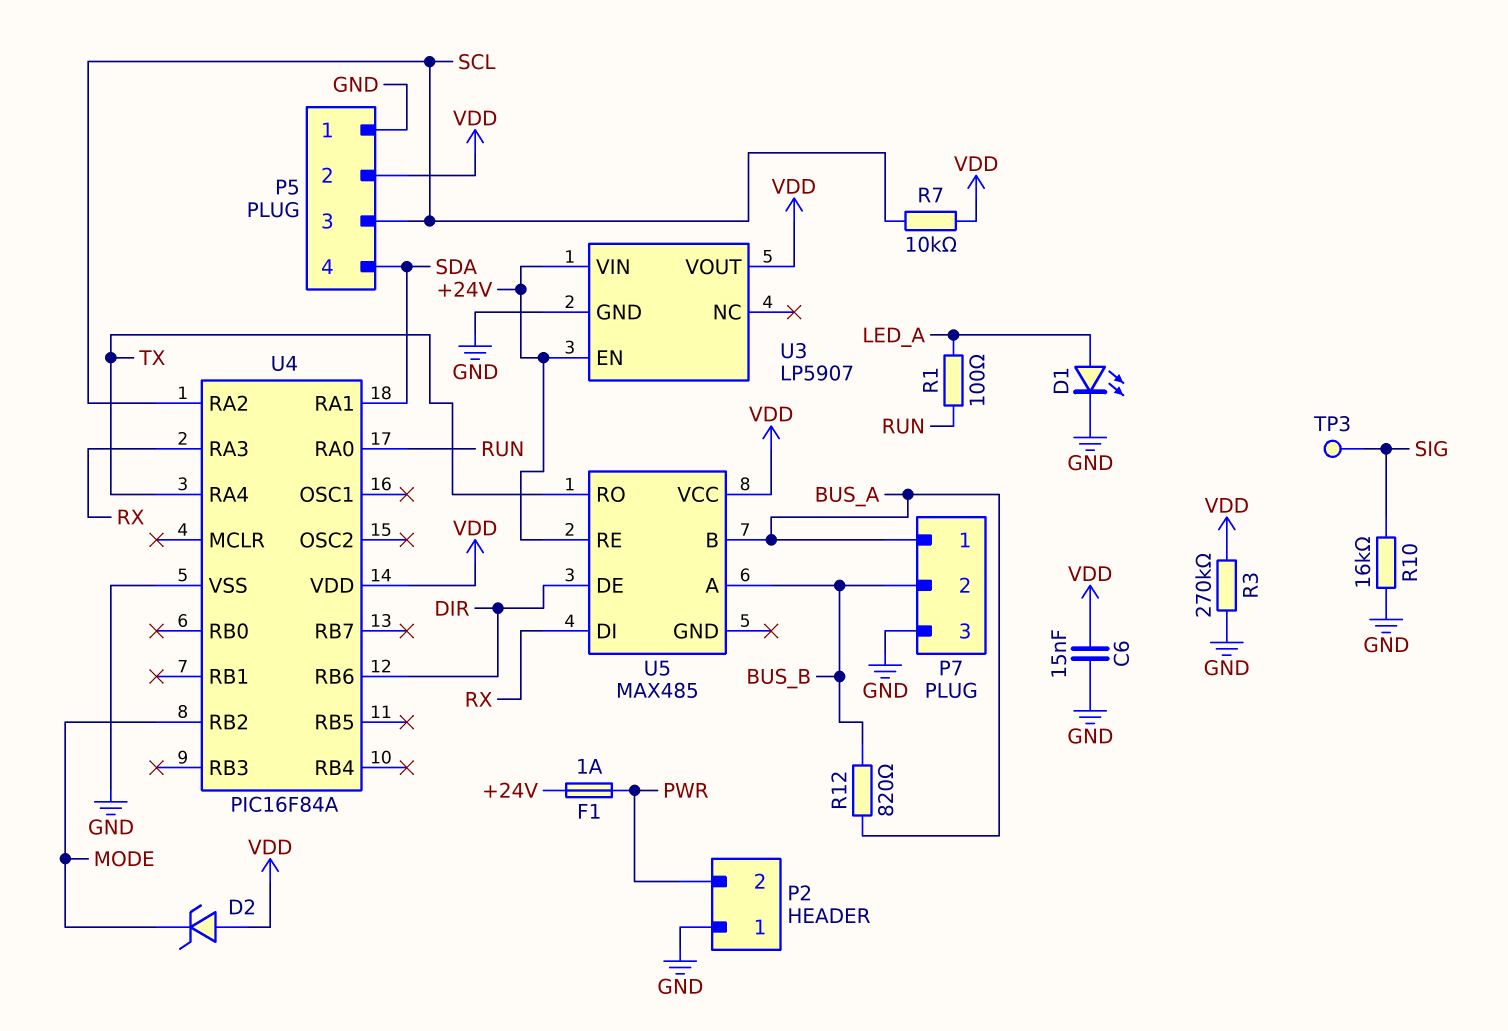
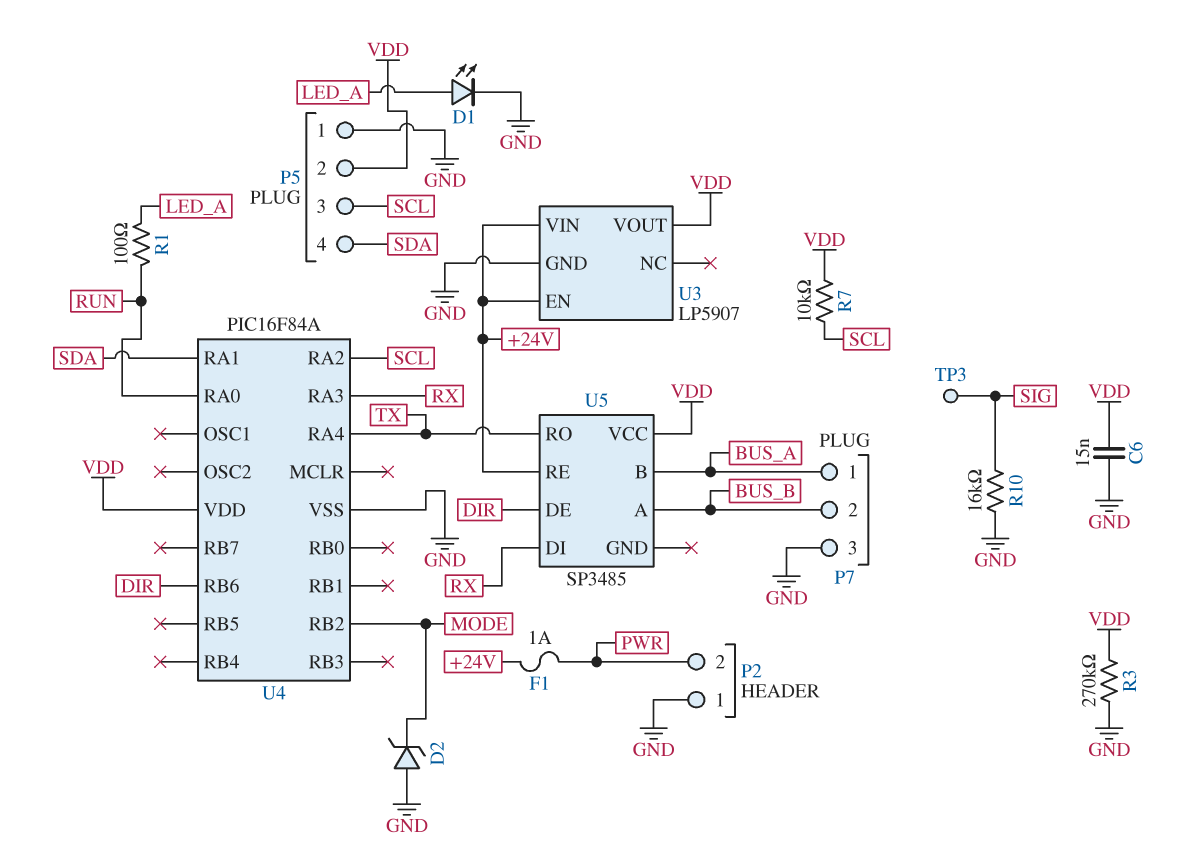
D2: zener (A VDD, K MODE) -> zener (A GND, K MODE)
R12: 820 (BUS_A, BUS_B) -> none
U5: MAX485 -> SP3485

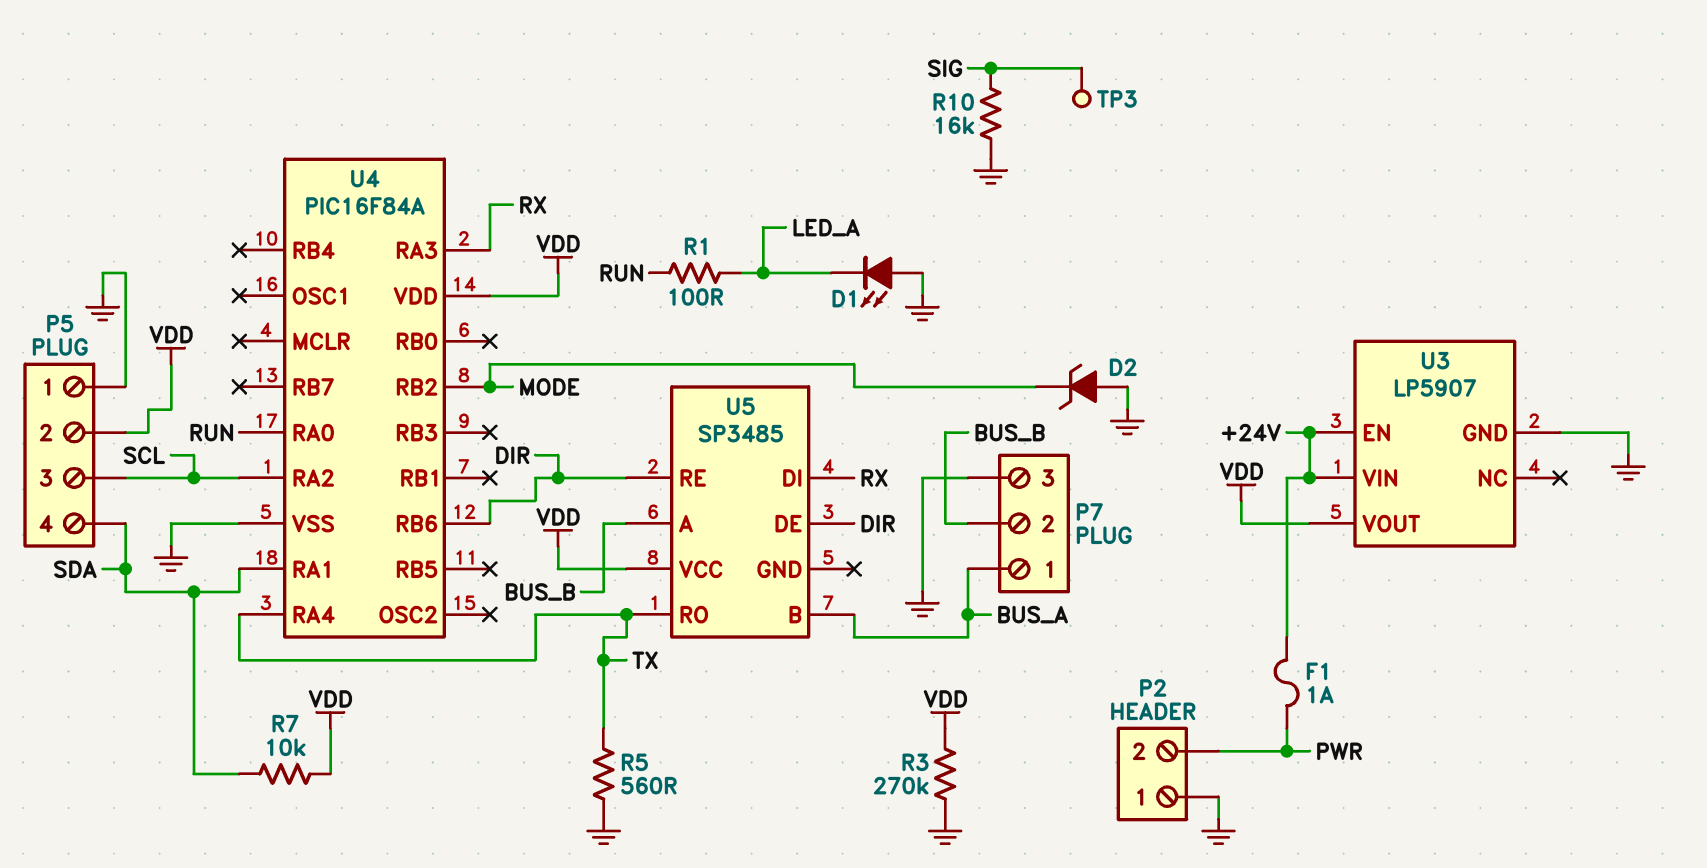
C6: 15nF (GND, VDD) -> none
D1: LED (A LED_A, K GND) -> LED (A GND, K LED_A)
R5: none -> 560 (GND, TX)
R7: 10k (SCL, VDD) -> 10k (SDA, VDD)
U5 pin RE: +24V -> DIR

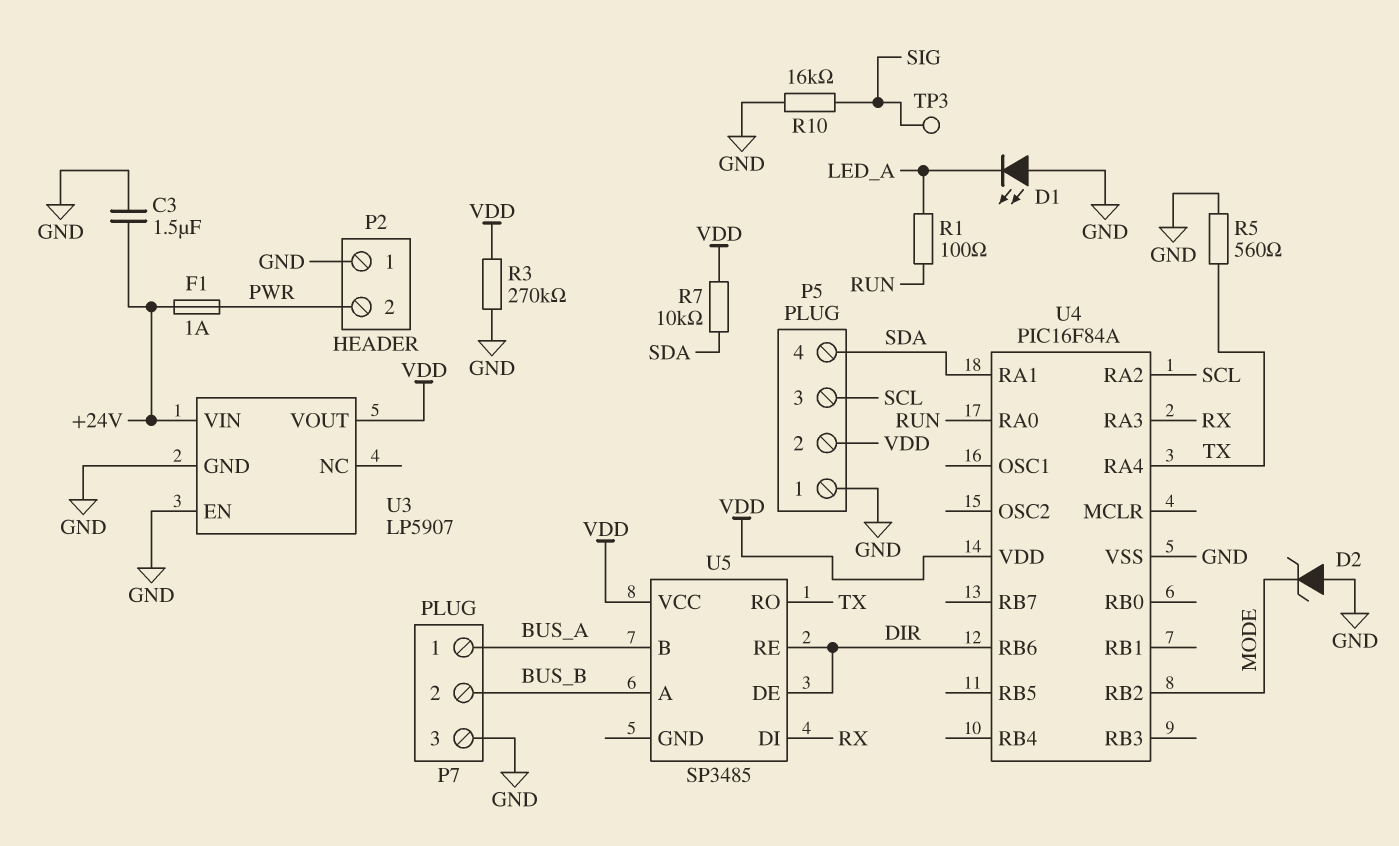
C3: none -> 1.5uF (+24V, GND)
U3 pin EN: +24V -> GND

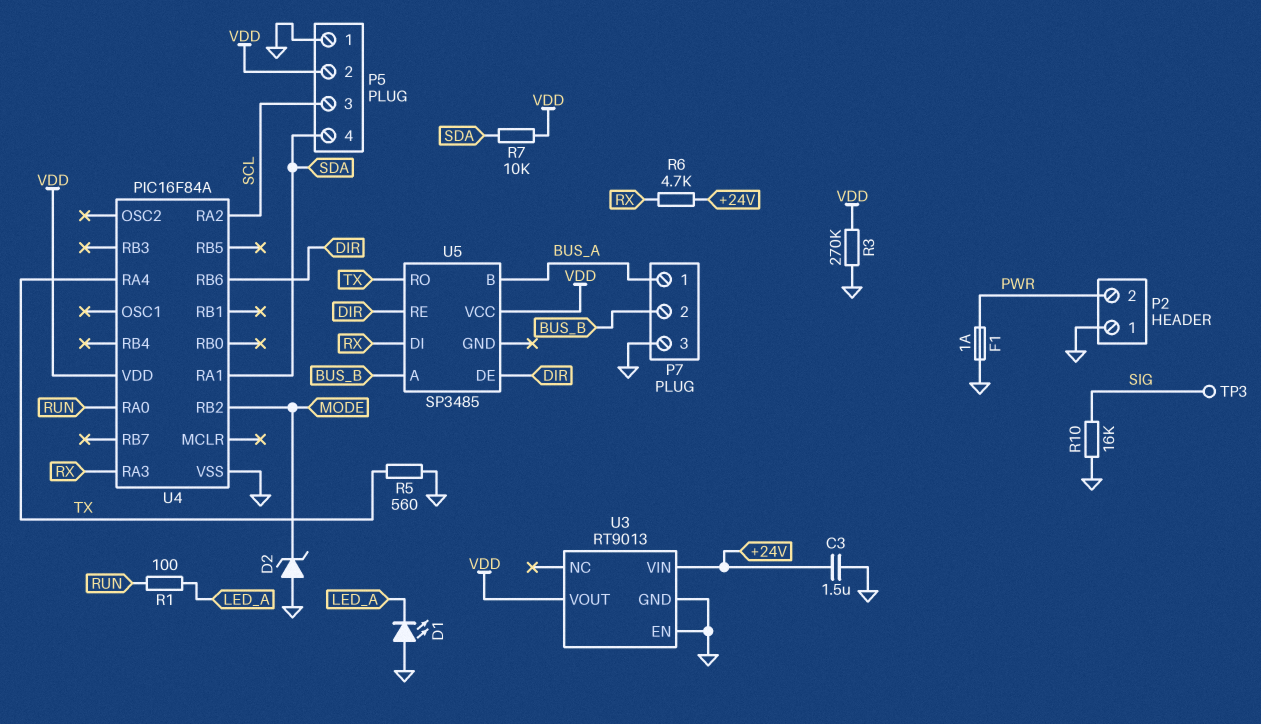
F1: 1A (+24V, PWR) -> 1A (GND, PWR)
R6: none -> 4.7k (+24V, RX)
U3: LP5907 -> RT9013

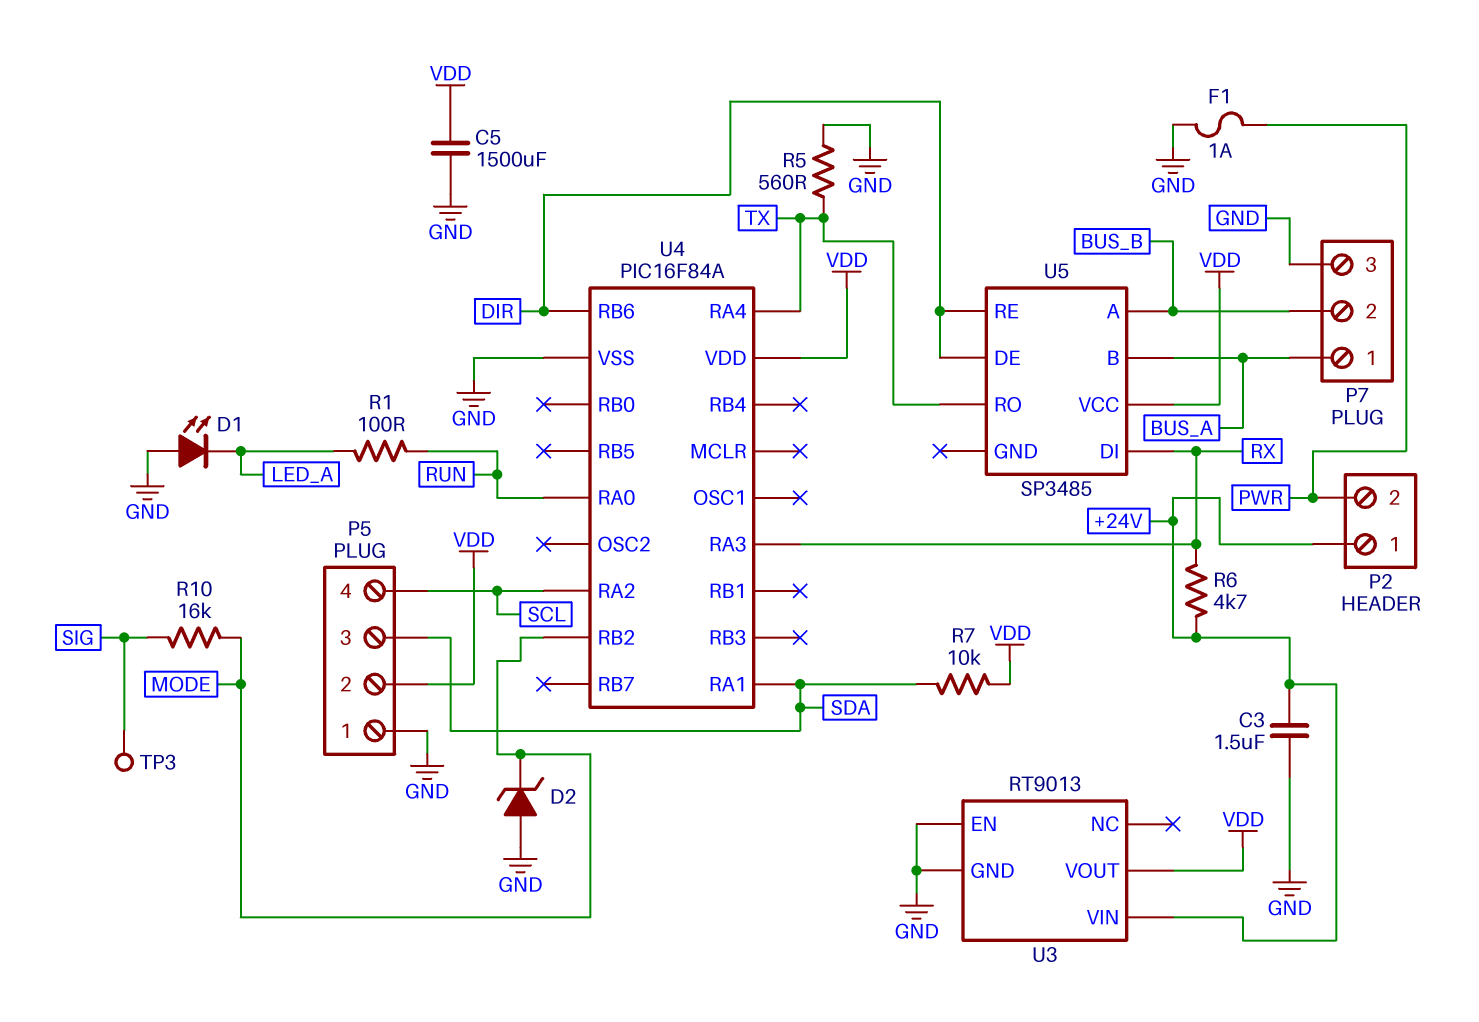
C5: none -> 1500uF (GND, VDD)
P2 pin 1: GND -> +24V
P5 pin 3: SCL -> SDA
P5 pin 4: SDA -> SCL
R3: 270k (GND, VDD) -> none
R10: 16k (GND, SIG) -> 16k (MODE, SIG)

